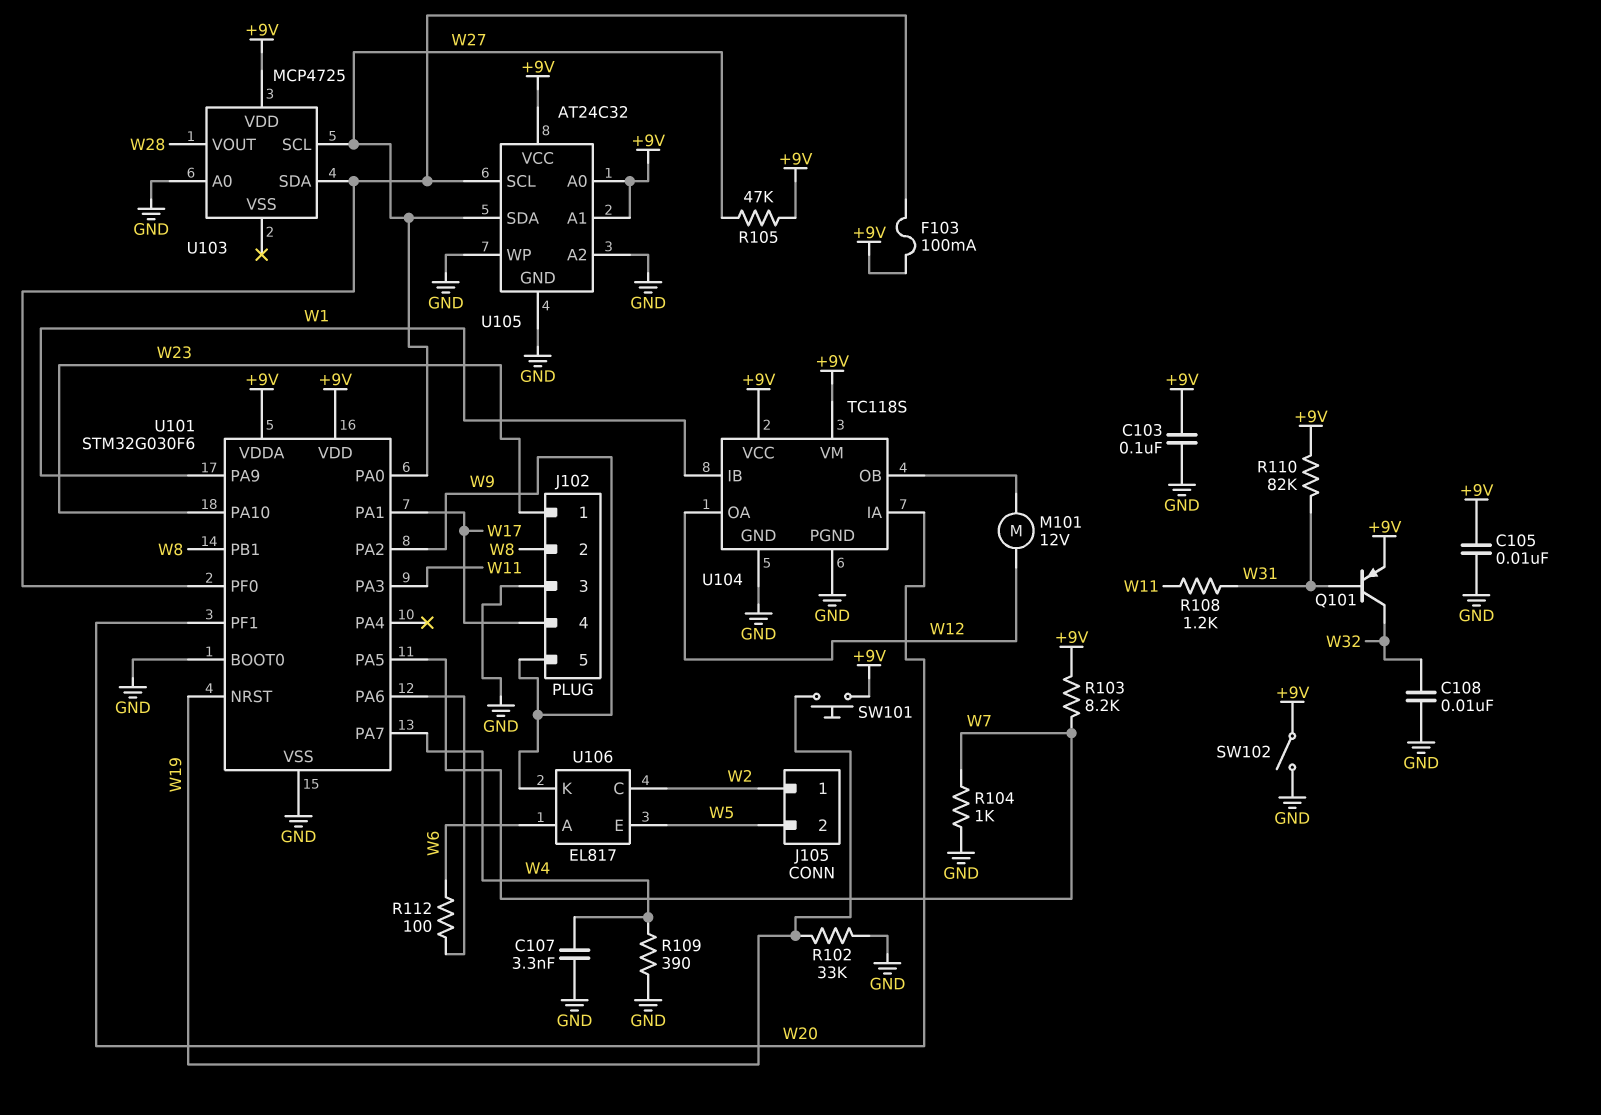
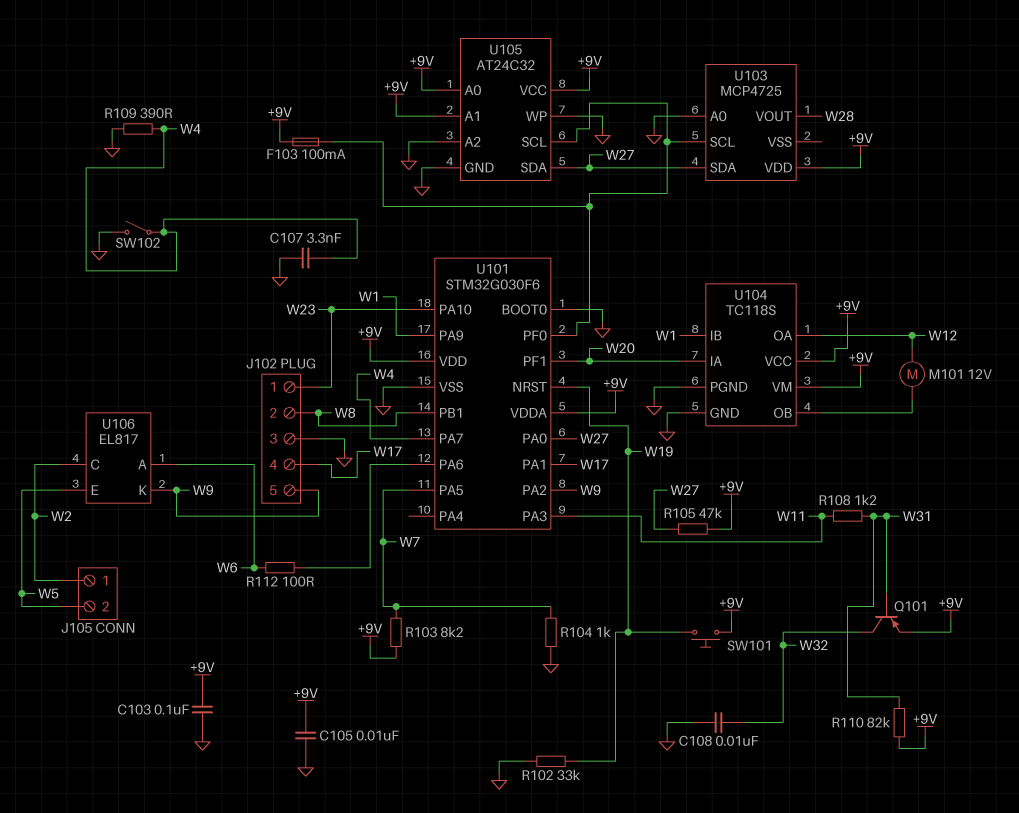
SW102: switch (+9V, GND) -> switch (GND, W4)
U103 pin SCL: W27 -> U101/PF0
U103 pin SDA: U101/PF0 -> W27

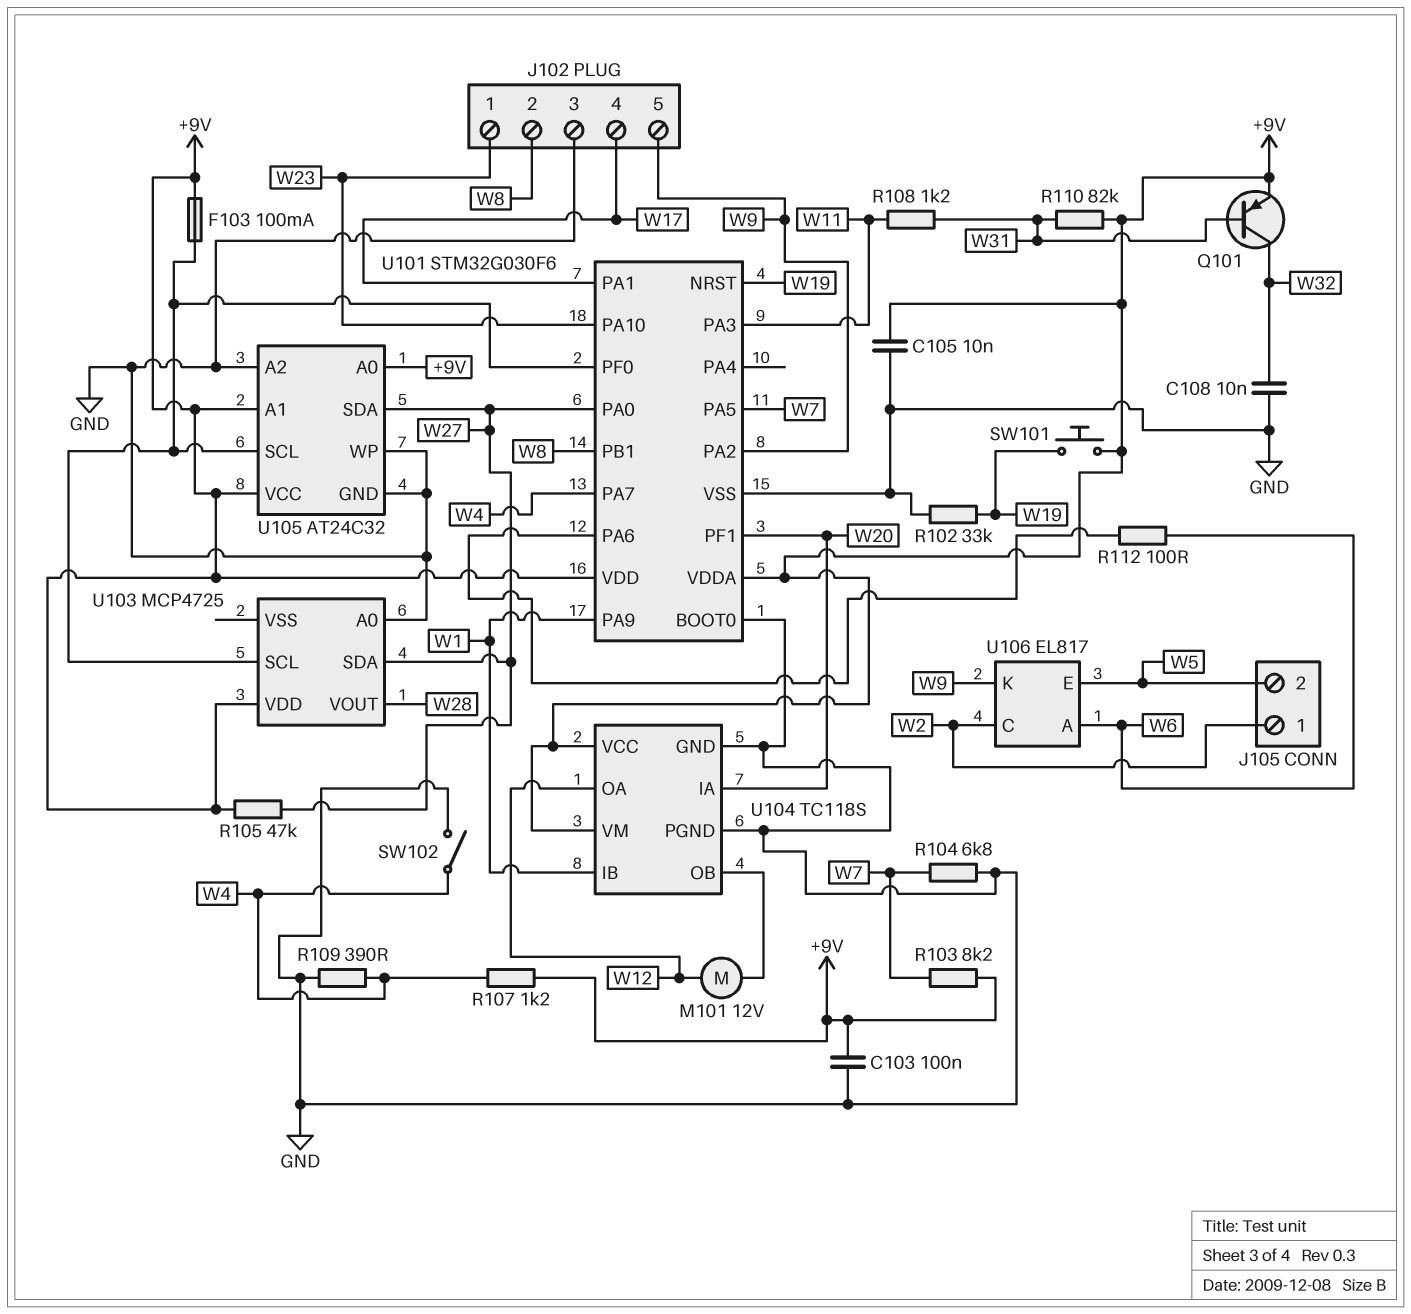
C107: 3.3nF (GND, W4) -> none
R104: 1k (GND, W7) -> 6.8k (GND, W7)
R107: none -> 1.2k (+9V, W4)

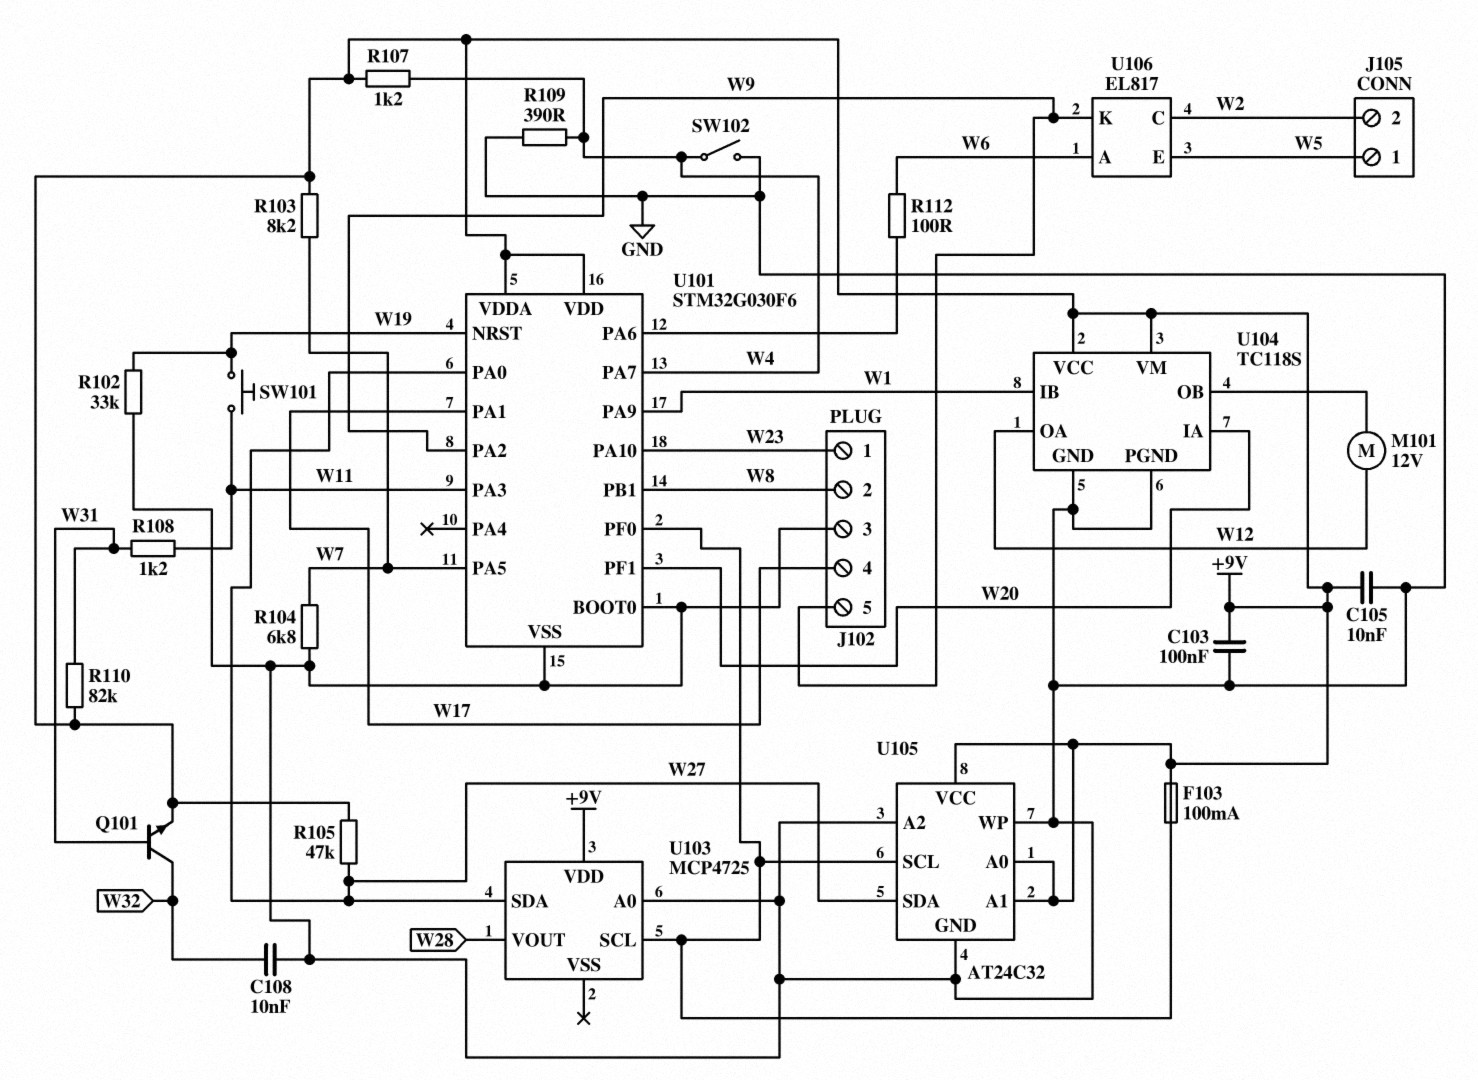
J105 pin 1: W2 -> W5
J105 pin 2: W5 -> W2
Q101: PNP (B W31, C W32, E +9V) -> NPN (B W31, C W32, E +9V)
SW101: button (+9V, W19) -> button (W11, W19)

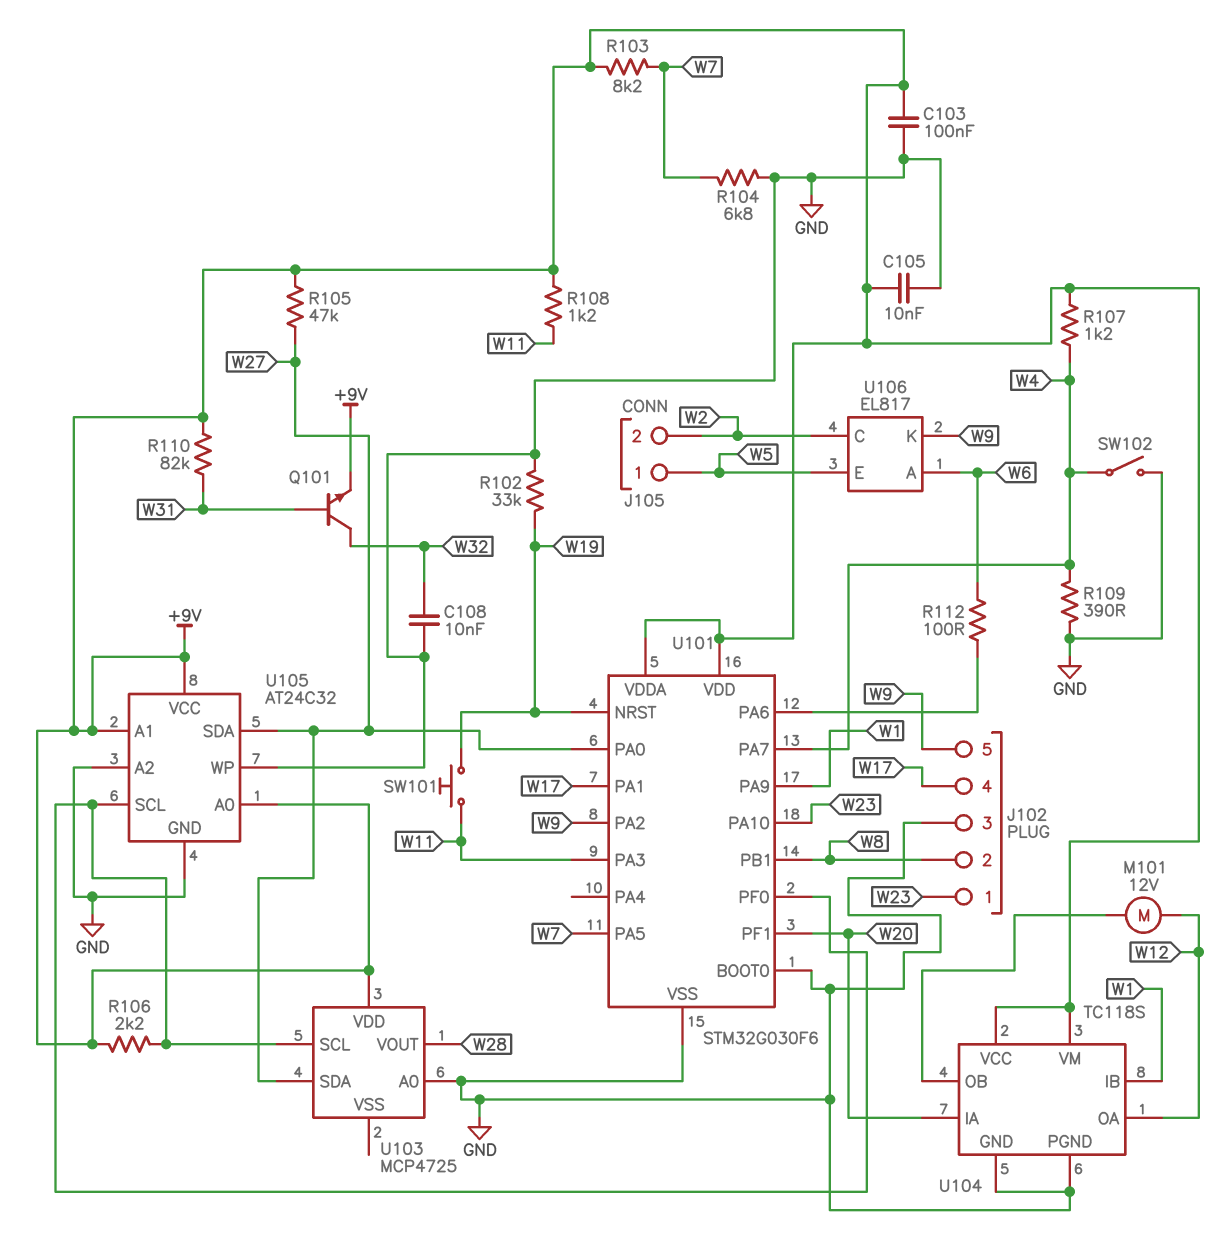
F103: 100mA (+9V, U101/PF0) -> none
R106: none -> 2.2k (+9V, U101/PF0)
R108: 1.2k (W11, W31) -> 1.2k (+9V, W11)

